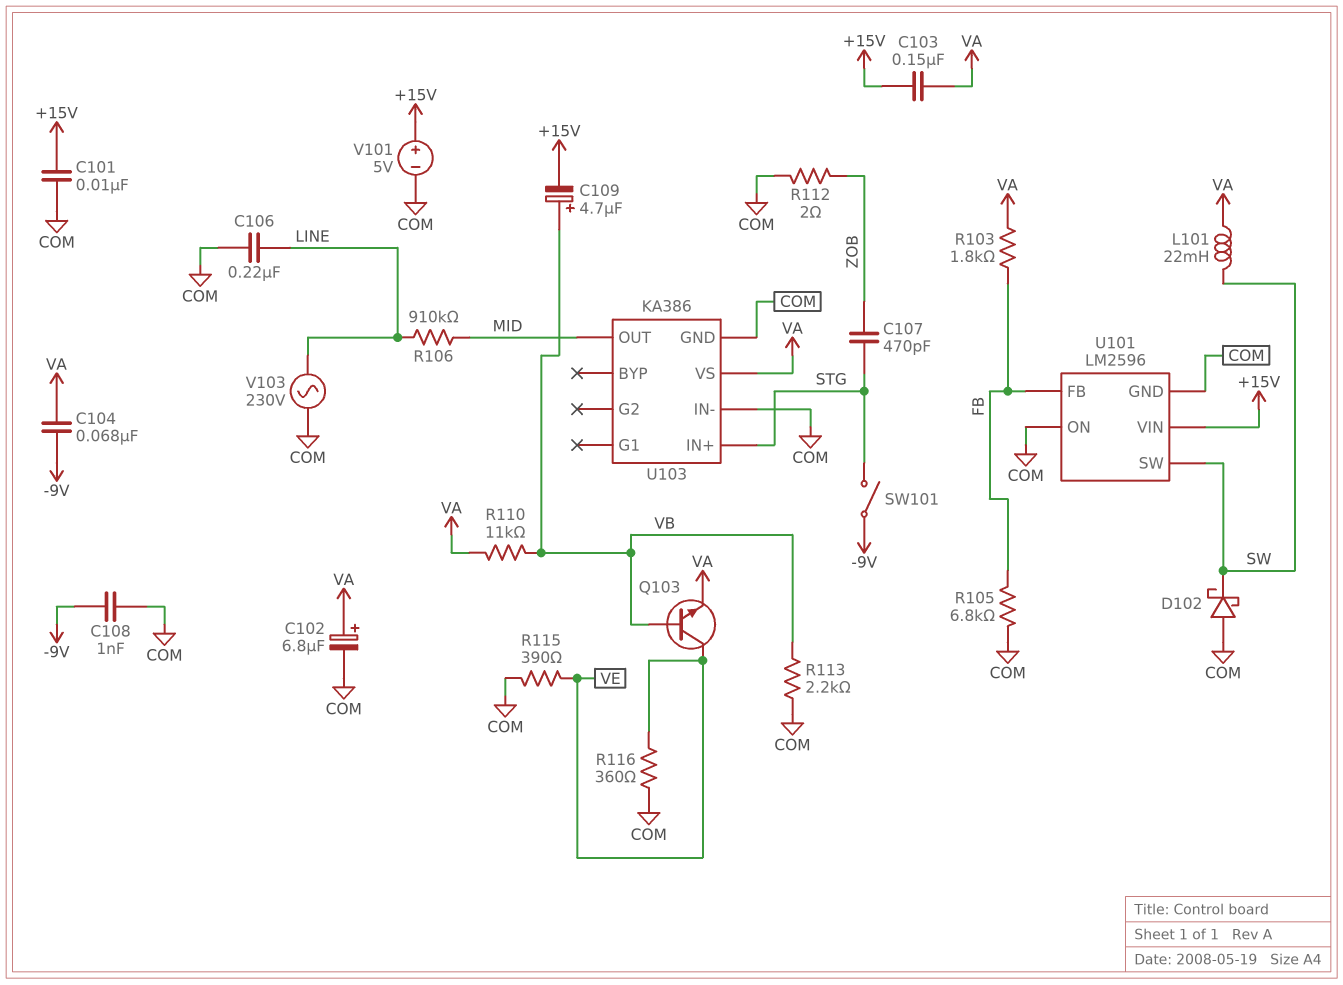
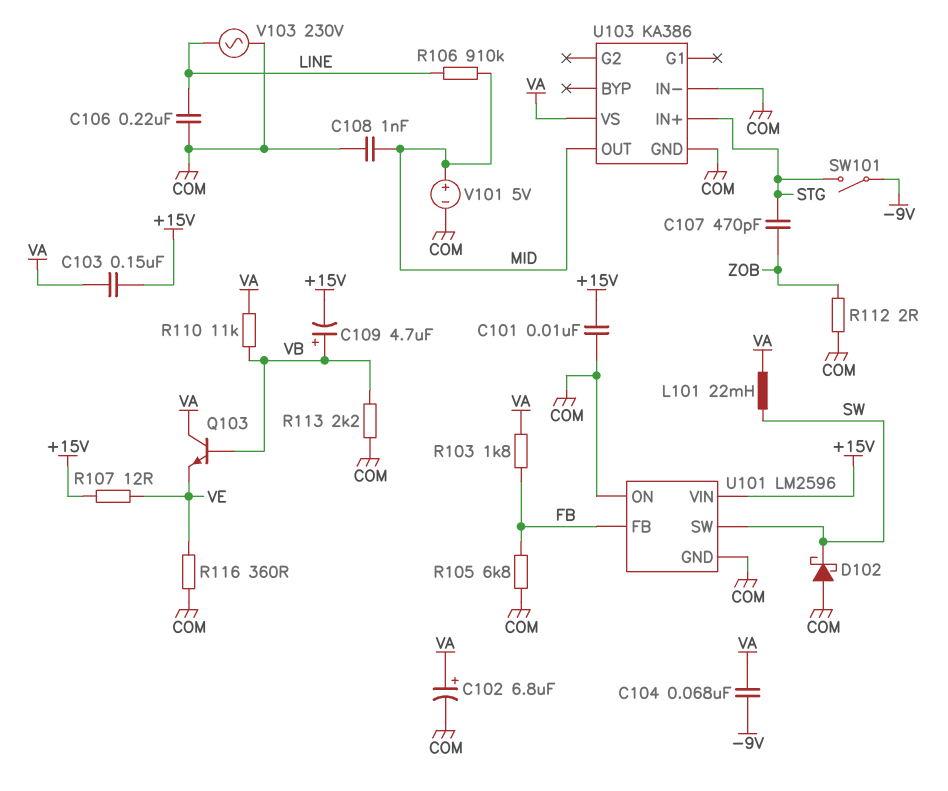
C108: 1nF (-9V, COM) -> 1nF (COM, MID)
Q103: NPN (B VB, C VE, E VA) -> NPN (B VB, C VA, E VE)
R107: none -> 12 (+15V, VE)
R115: 390 (COM, VE) -> none
V101: 5V (plus +15V, minus COM) -> 5V (plus MID, minus COM)

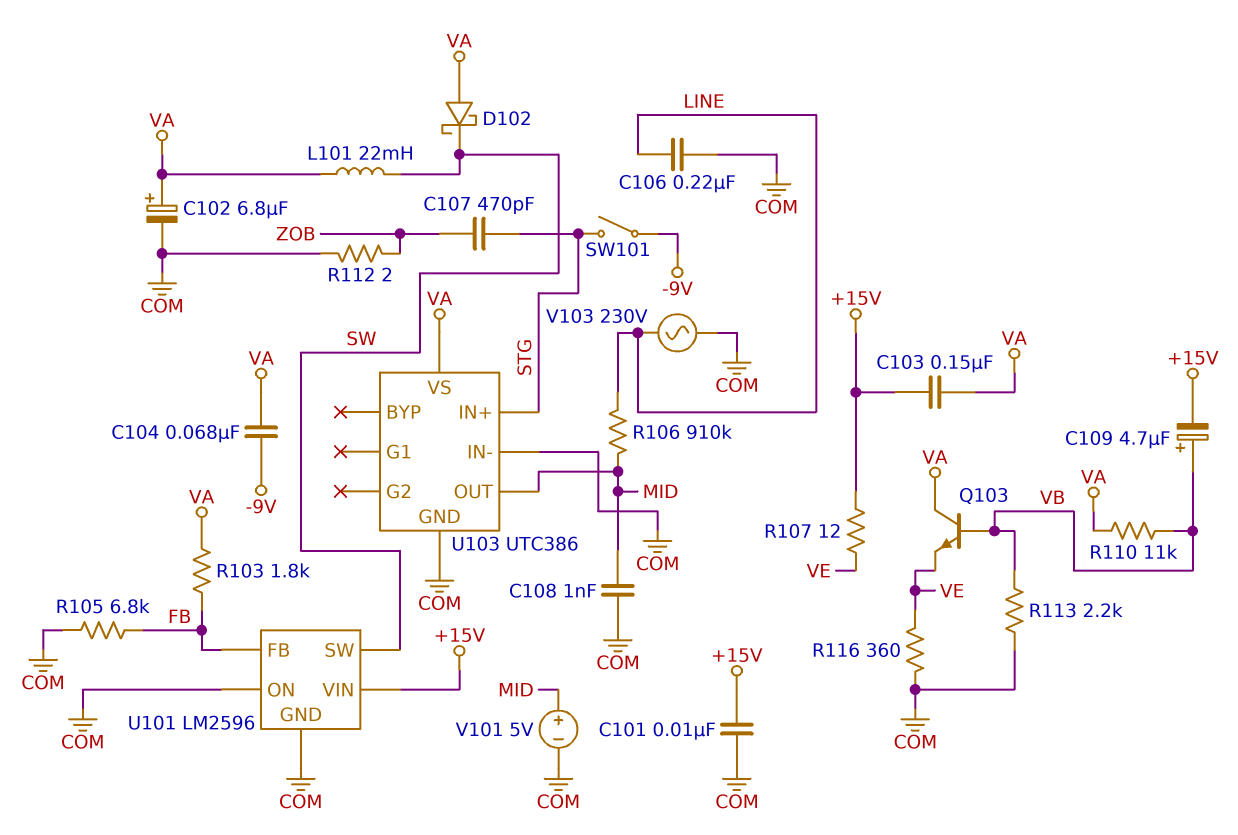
D102: schottky (A COM, K SW) -> schottky (A VA, K SW)
U103: KA386 -> UTC386

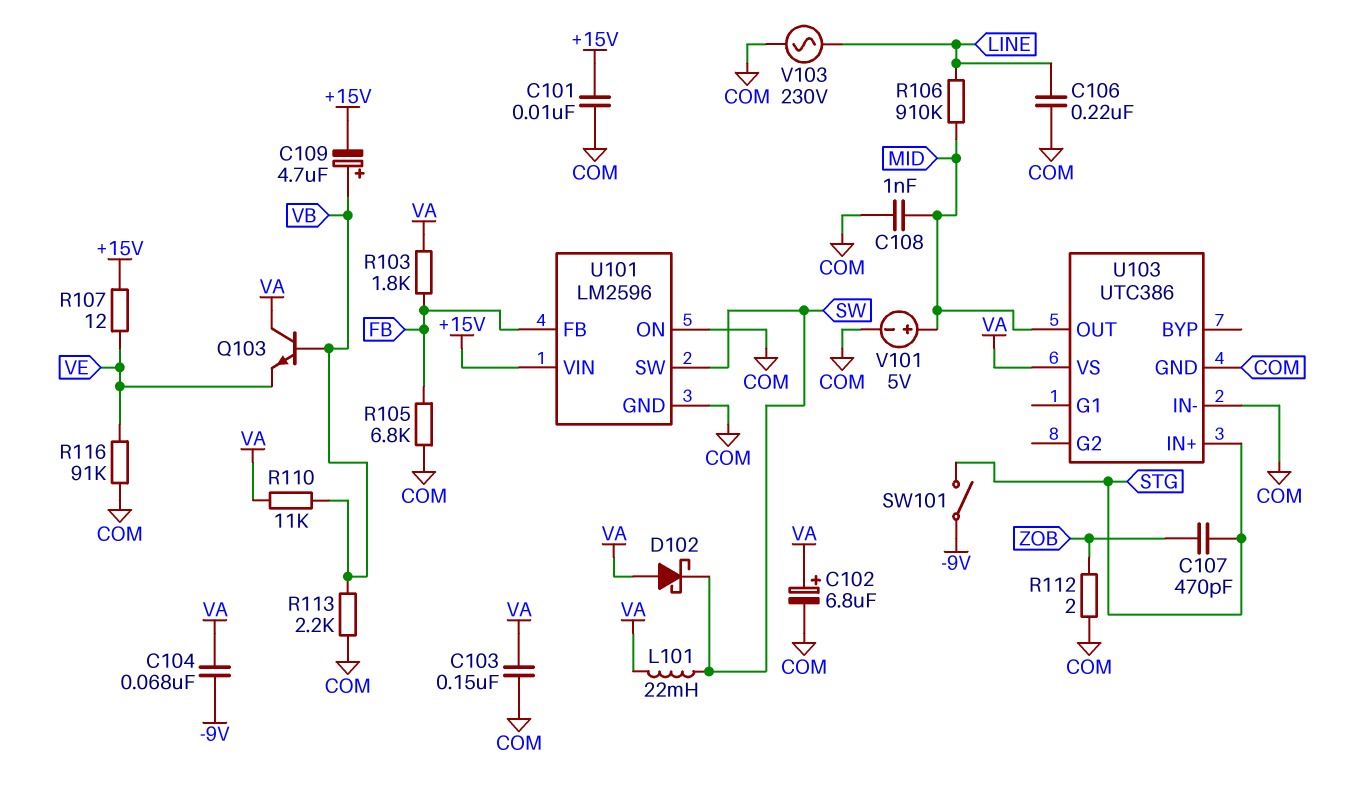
C103: 150nF (+15V, VA) -> 150nF (COM, VA)
R116: 360 (COM, VE) -> 91k (COM, VE)

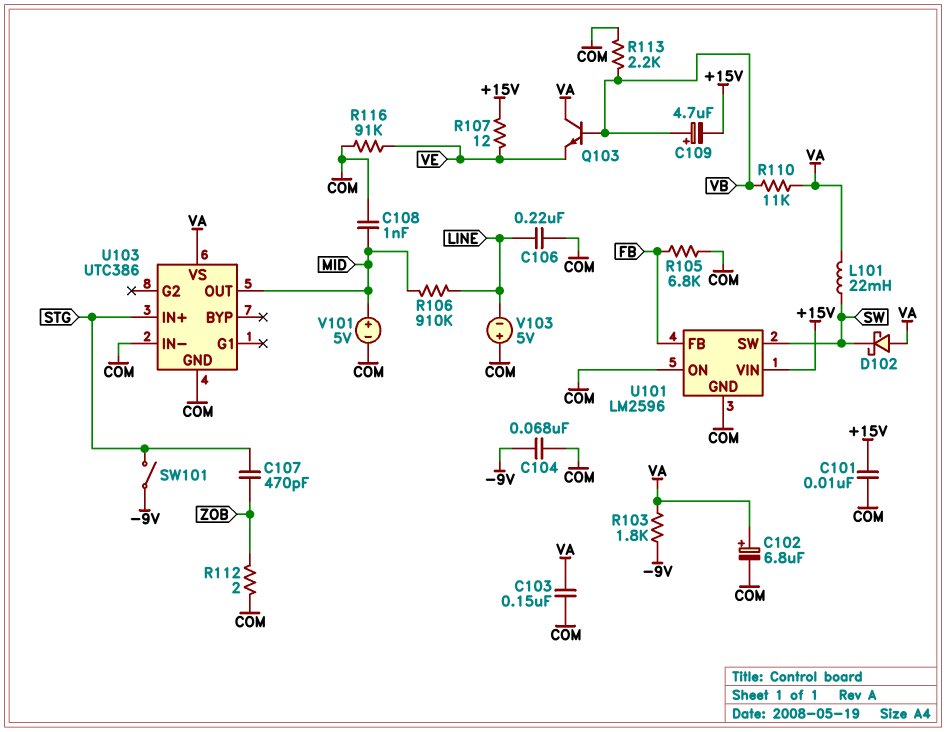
C104: 68nF (-9V, VA) -> 68nF (-9V, COM)
R103: 1.8k (FB, VA) -> 1.8k (-9V, VA)
V103: AC 230V (COM, LINE) -> 5V (plus COM, minus LINE)

